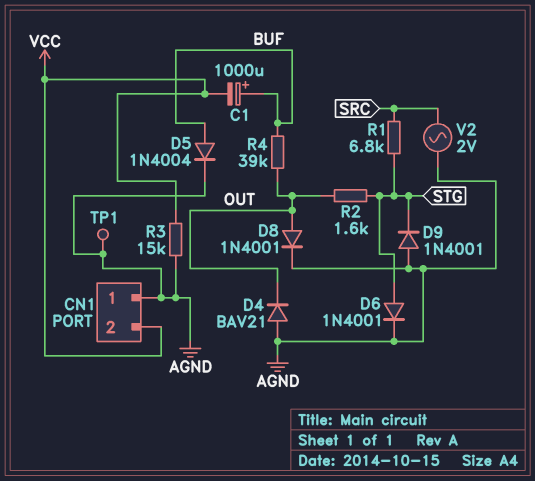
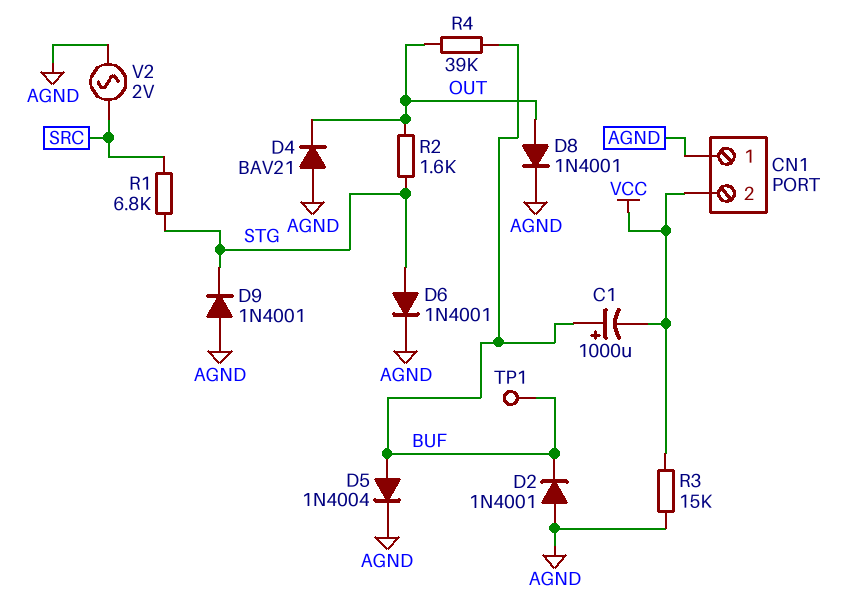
D2: none -> diode 1N4001 (A AGND, K BUF)
TP1: test point (AGND) -> test point (BUF)

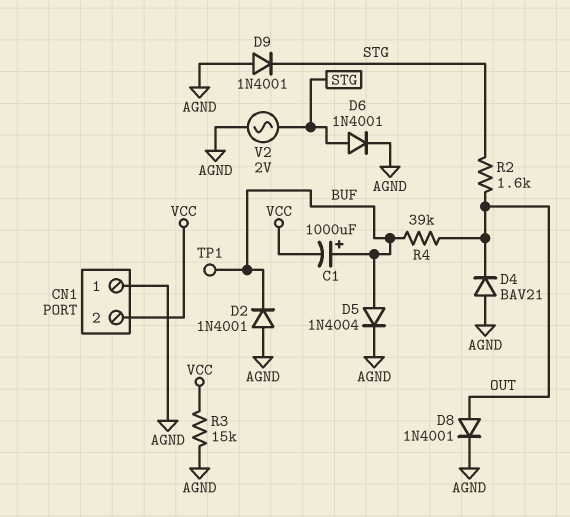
R1: 6.8k (SRC, STG) -> none
V2: AC 2V (AGND, SRC) -> AC 2V (AGND, STG)

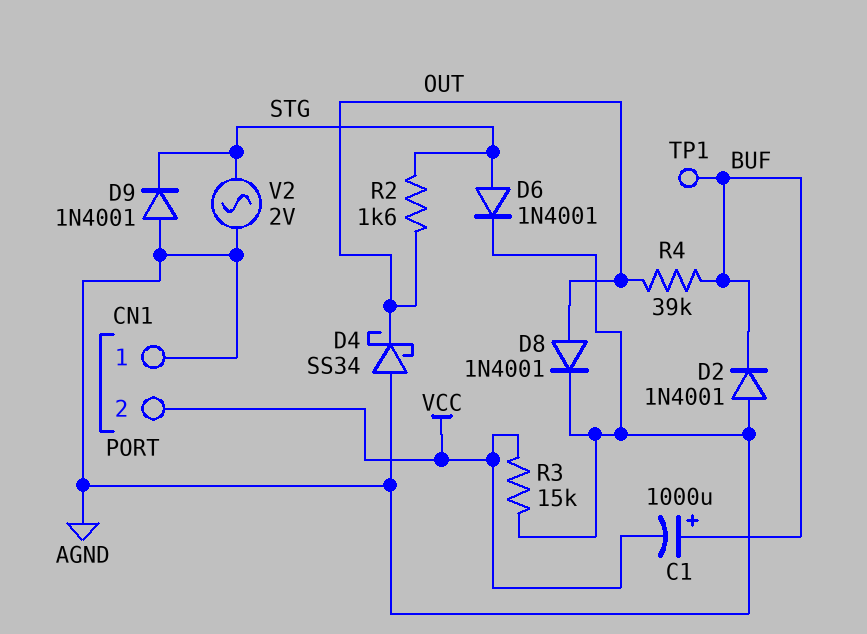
D4: diode BAV21 (A AGND, K OUT) -> schottky SS34 (A AGND, K OUT)
D5: diode 1N4004 (A BUF, K AGND) -> none

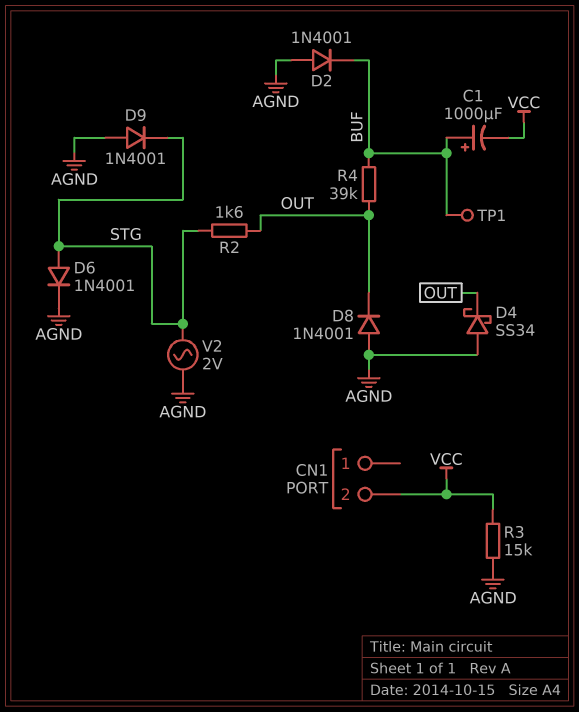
CN1 pin 1: AGND -> none
D8: diode 1N4001 (A OUT, K AGND) -> diode 1N4001 (A AGND, K OUT)

